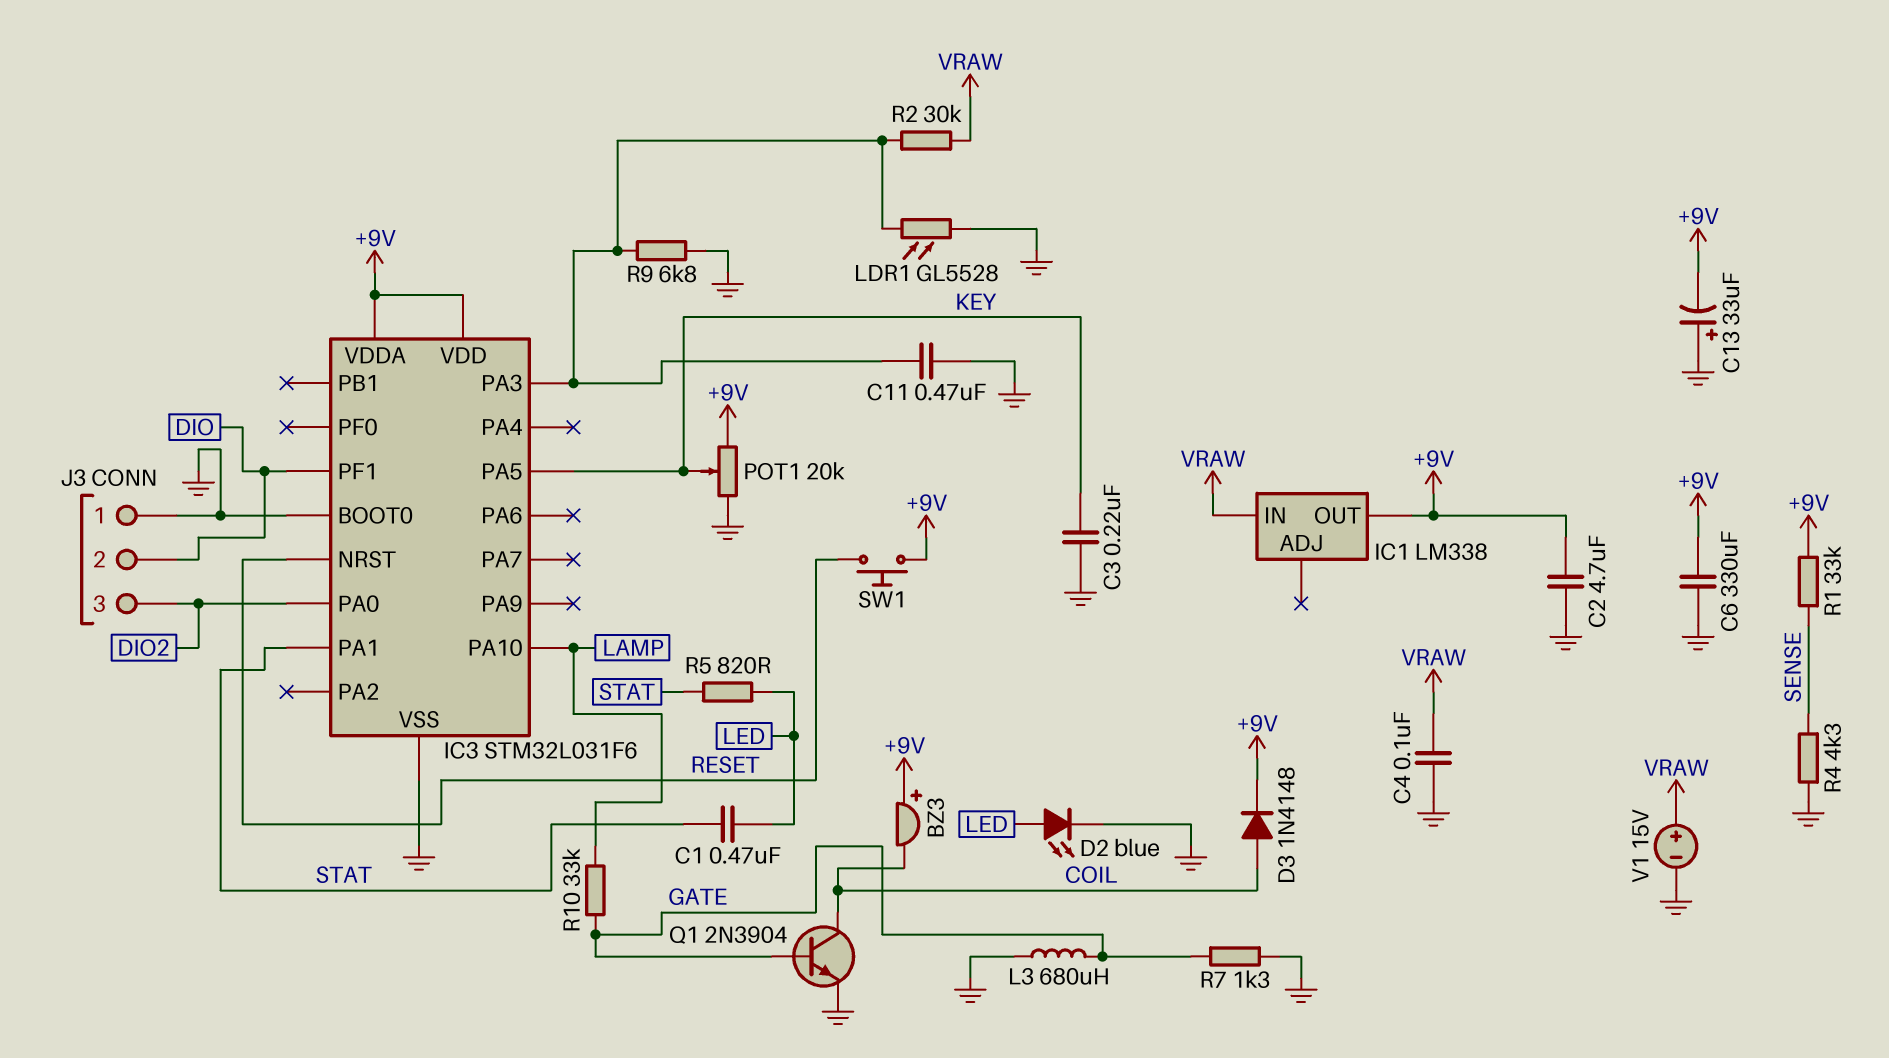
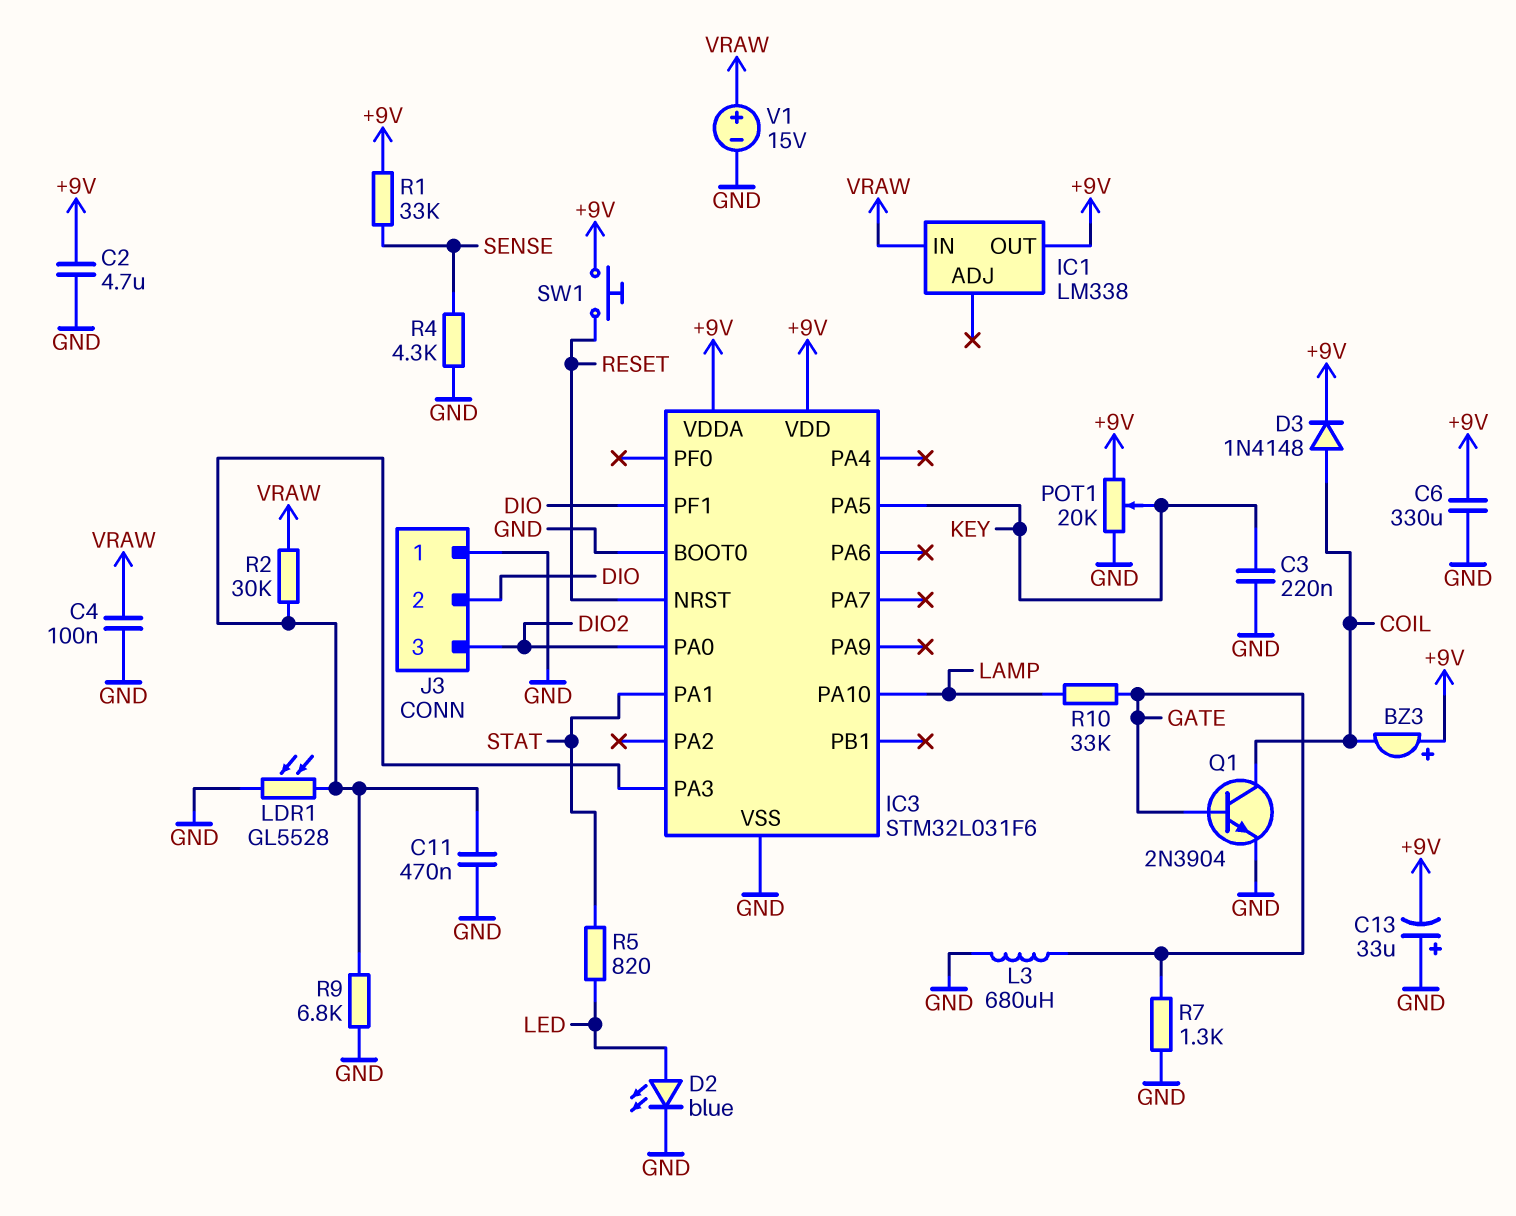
C1: 470nF (LED, STAT) -> none

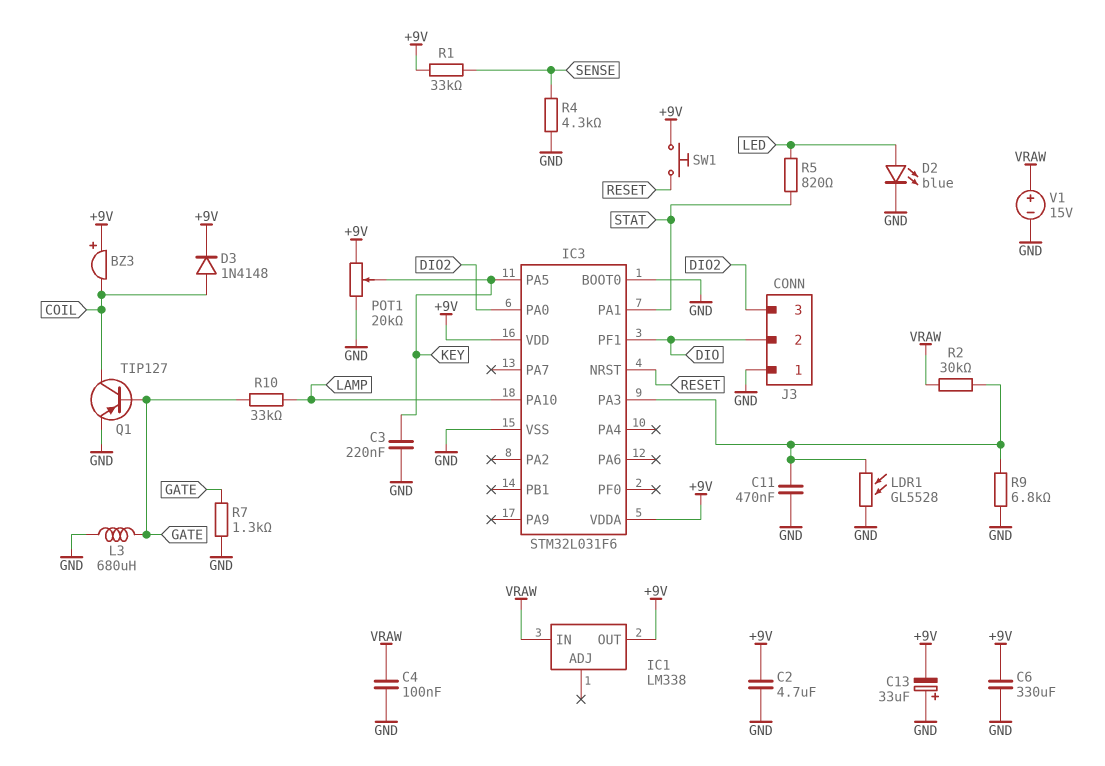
Q1: NPN 2N3904 (B GATE, C COIL, E GND) -> PNP TIP127 (B GATE, C COIL, E GND)

